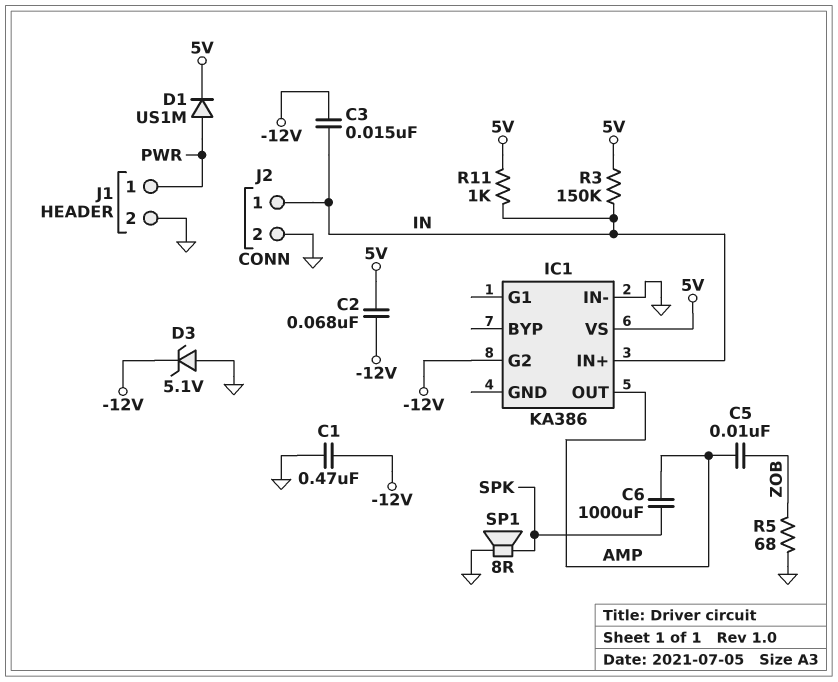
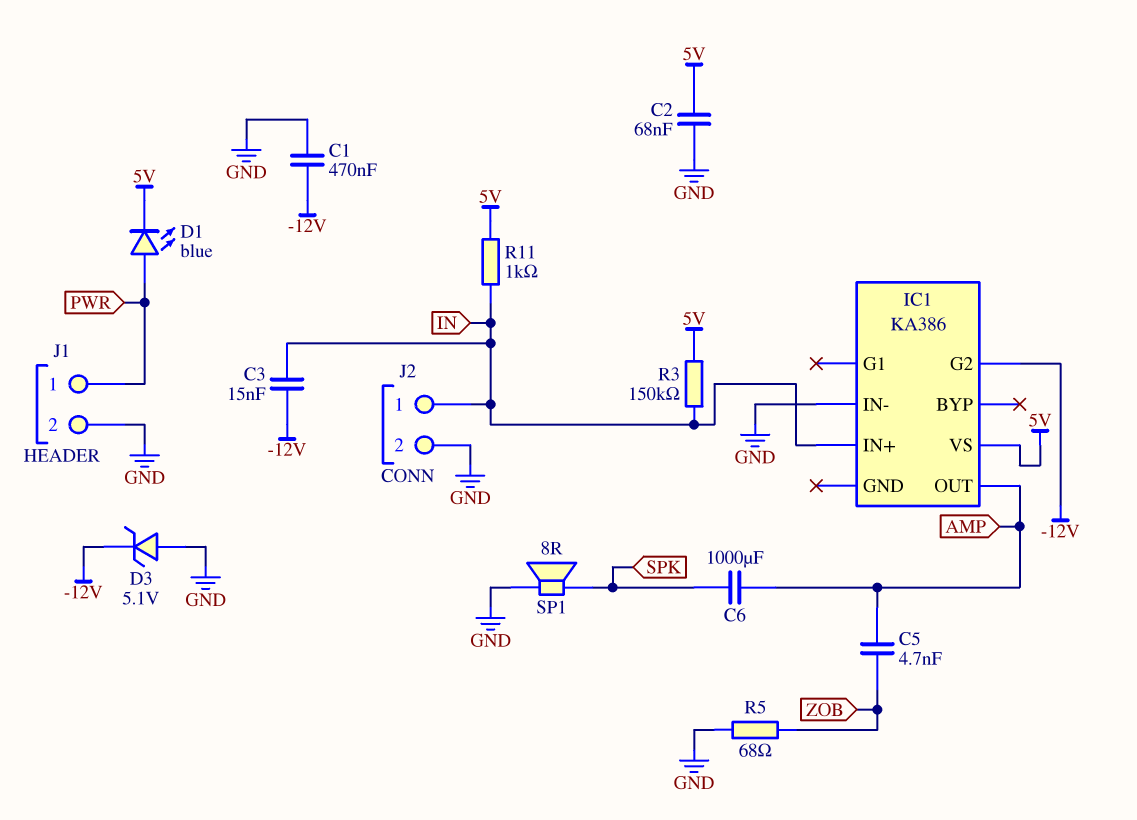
C2: 68nF (-12V, 5V) -> 68nF (5V, GND)
C5: 10nF (AMP, ZOB) -> 4.7nF (AMP, ZOB)
D1: diode US1M (A PWR, K 5V) -> LED blue (A PWR, K 5V)

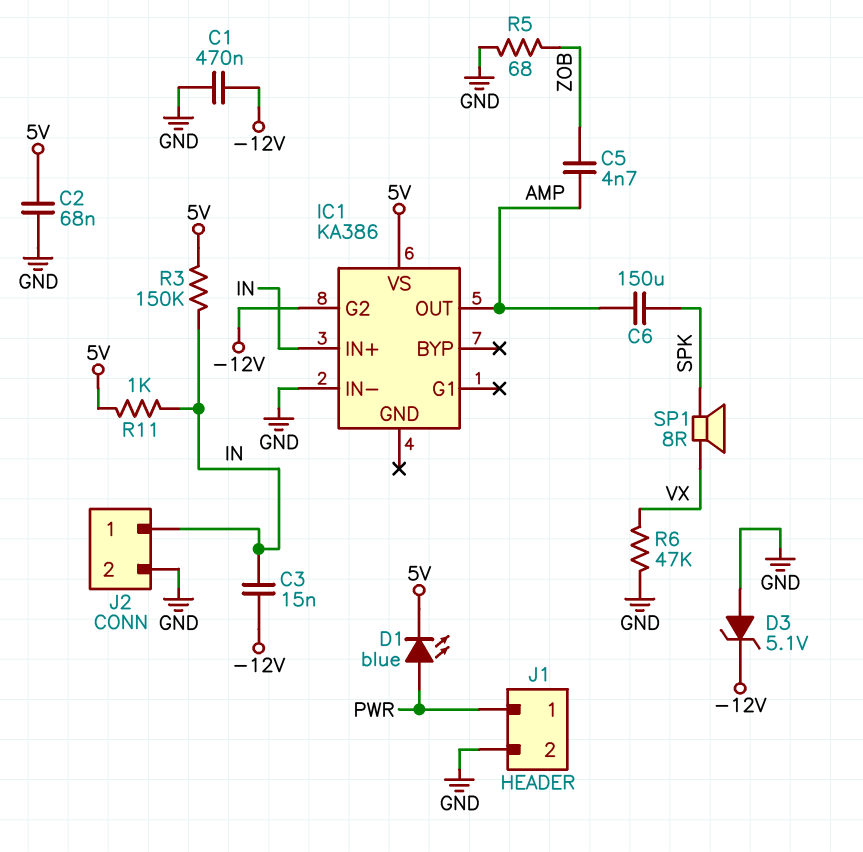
C6: 1000uF (AMP, SPK) -> 150uF (AMP, SPK)
R6: none -> 47k (GND, VX)
SP1: speaker 8R (GND, SPK) -> speaker 8R (SPK, VX)

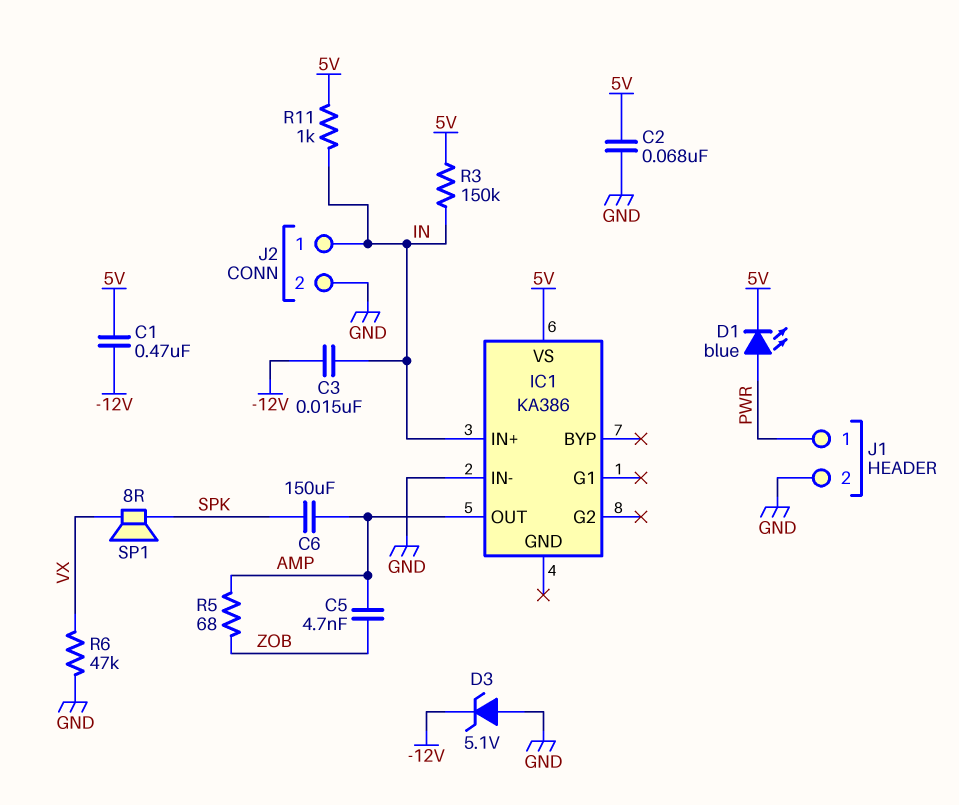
C1: 470nF (-12V, GND) -> 470nF (-12V, 5V)
IC1 pin G2: -12V -> none
R5: 68 (GND, ZOB) -> 68 (AMP, ZOB)

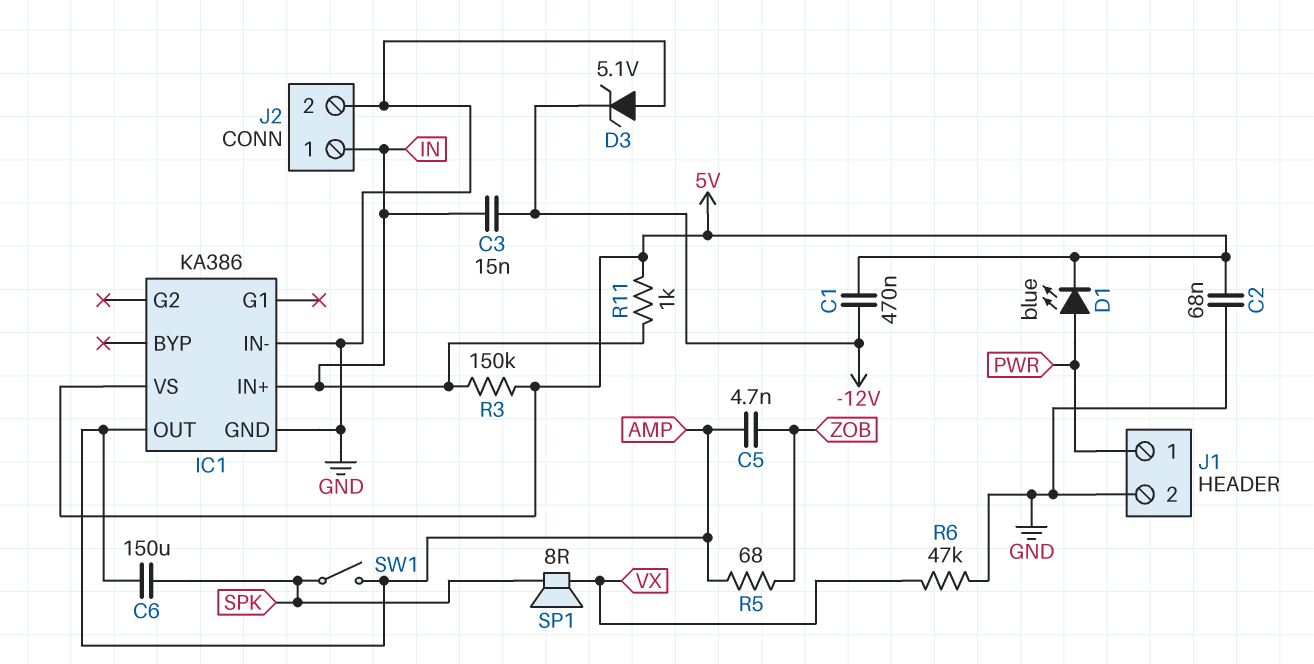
IC1 pin GND: none -> GND
SW1: none -> switch (AMP, SPK)

